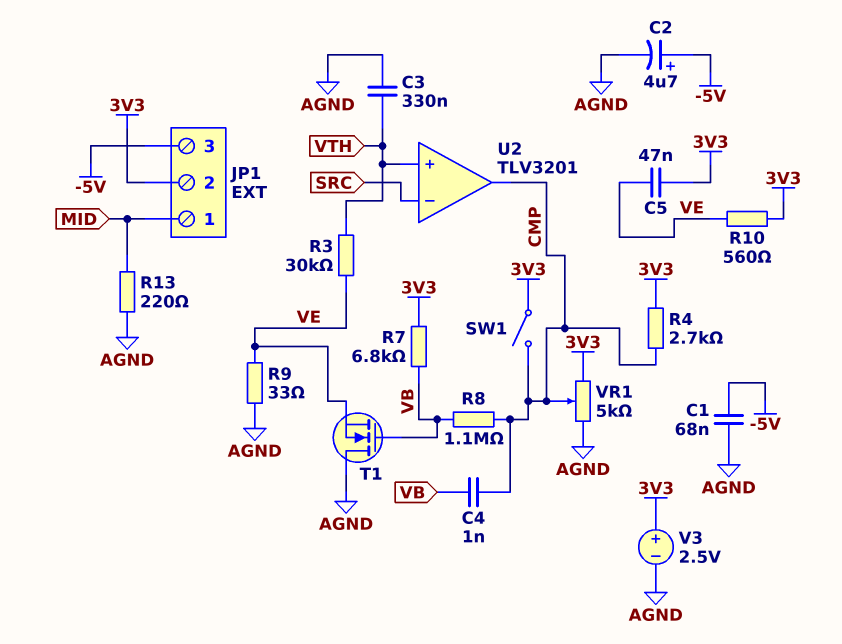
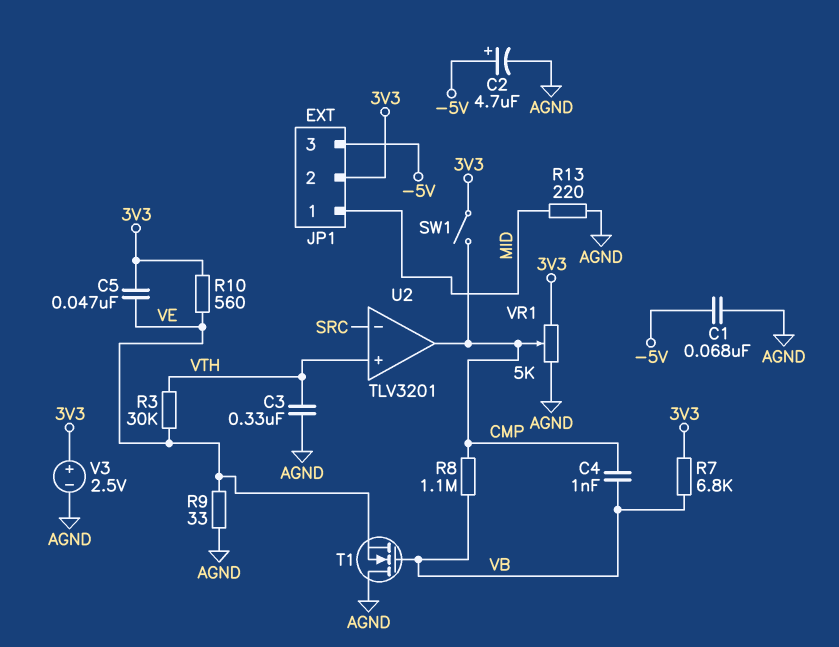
R4: 2.7k (3V3, CMP) -> none

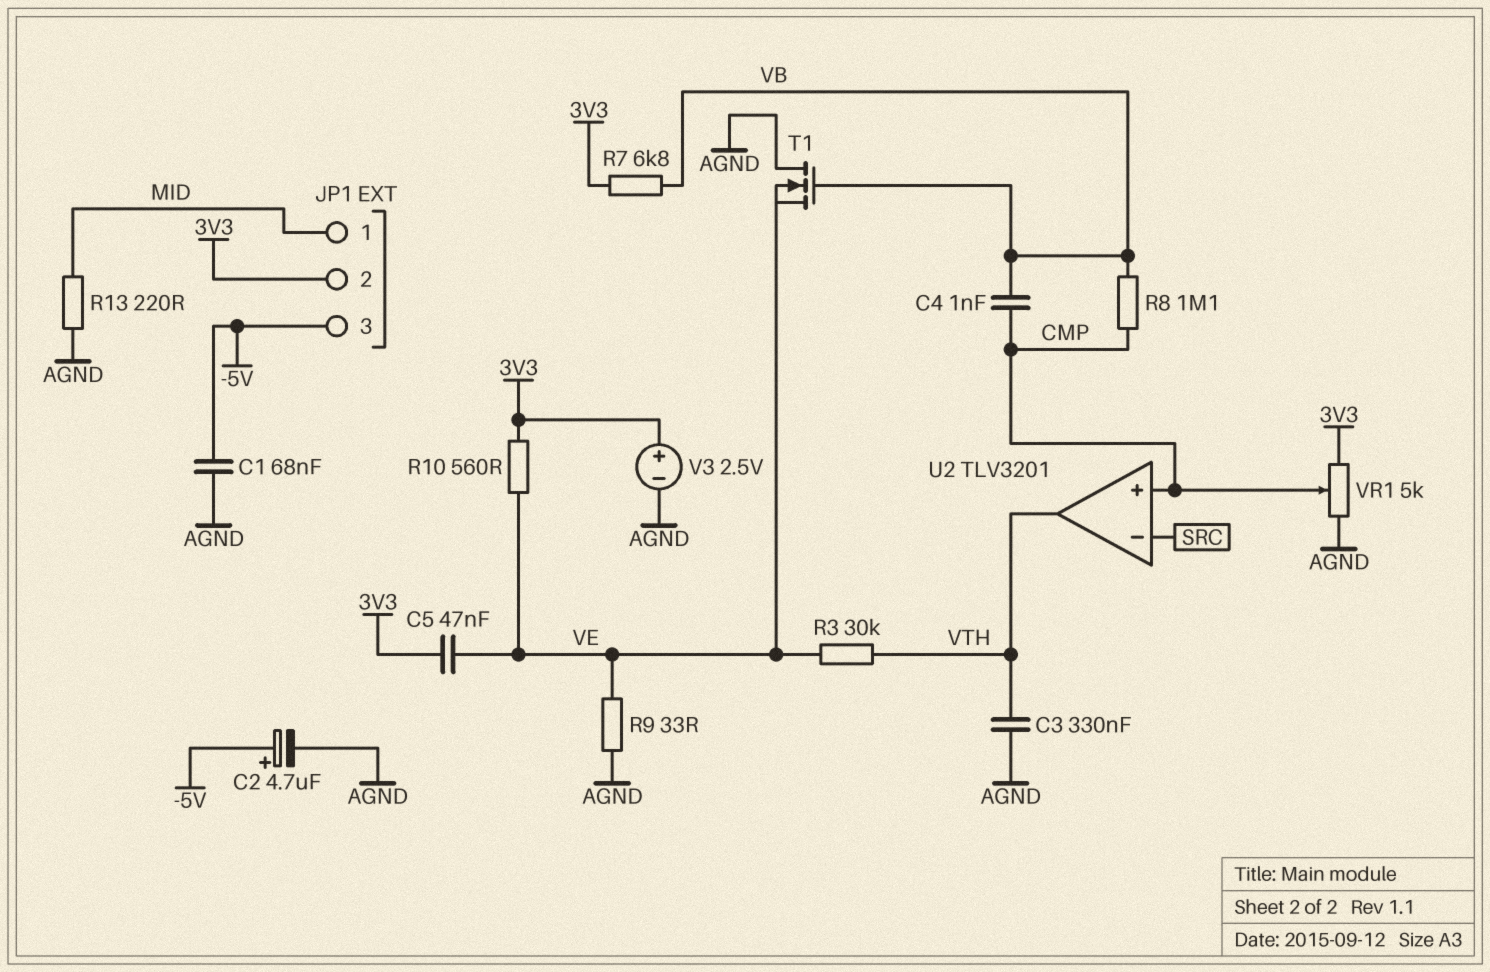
SW1: switch (3V3, CMP) -> none
U2 pin in+: VTH -> CMP
U2 pin out: CMP -> VTH

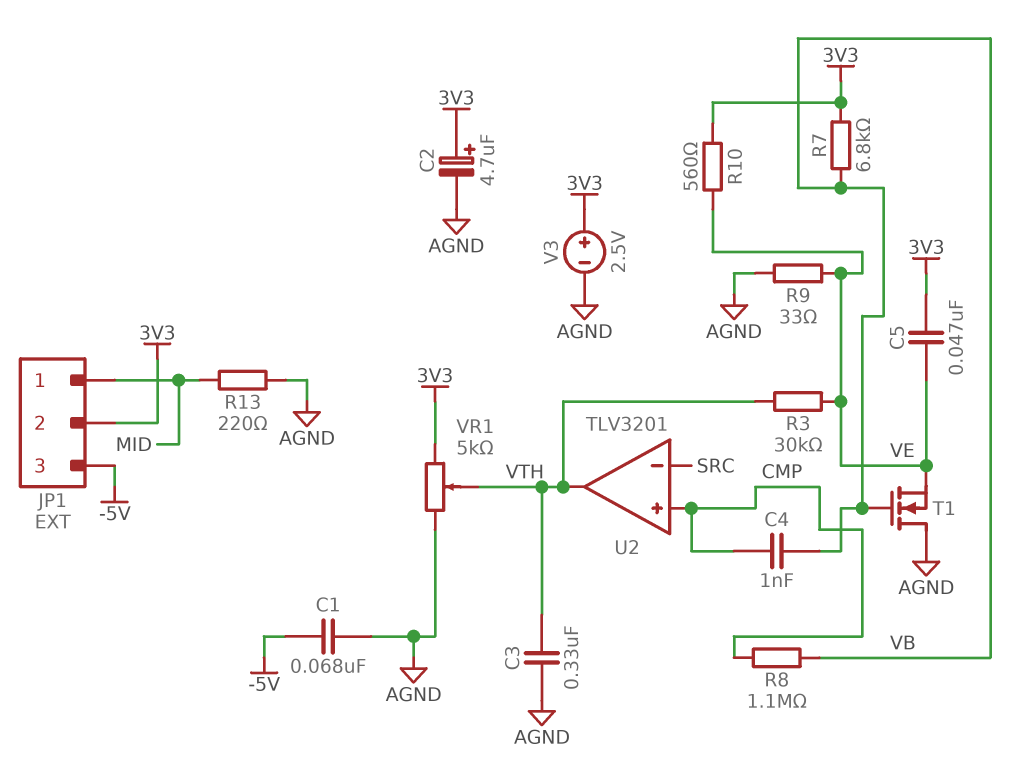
C2: 4.7uF (plus -5V, minus AGND) -> 4.7uF (plus 3V3, minus AGND)
VR1: 5k (3V3, AGND, wiper CMP) -> 5k (3V3, AGND, wiper VTH)

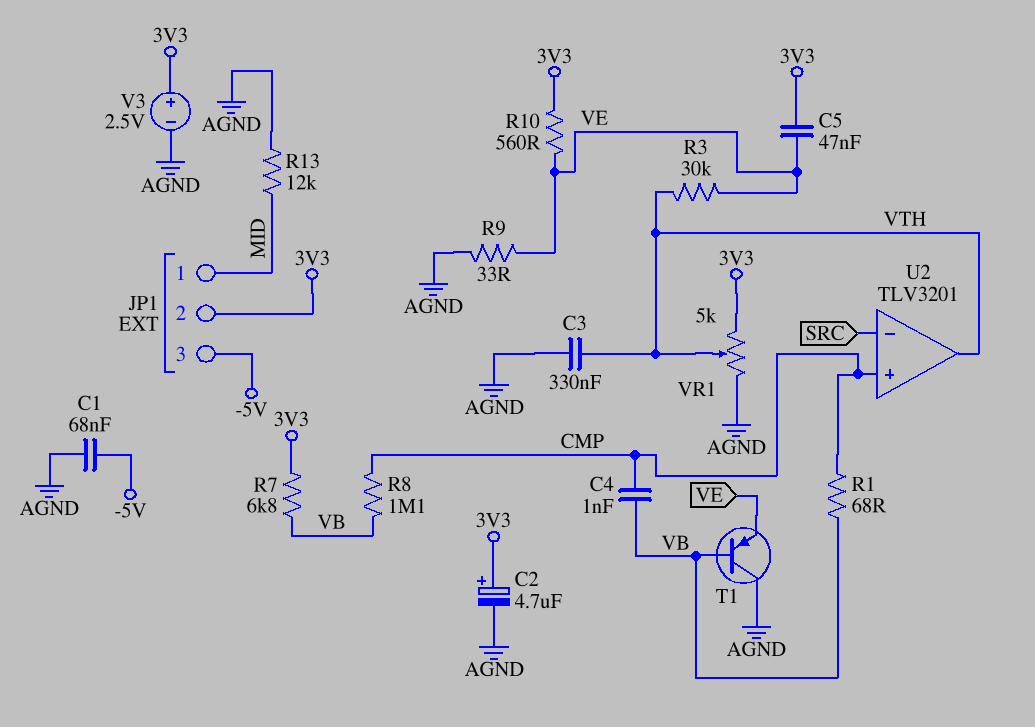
R1: none -> 68 (CMP, VB)
R13: 220 (AGND, MID) -> 12k (AGND, MID)
T1: NMOS (G VB, D AGND, S VE) -> PNP (B VB, C AGND, E VE)

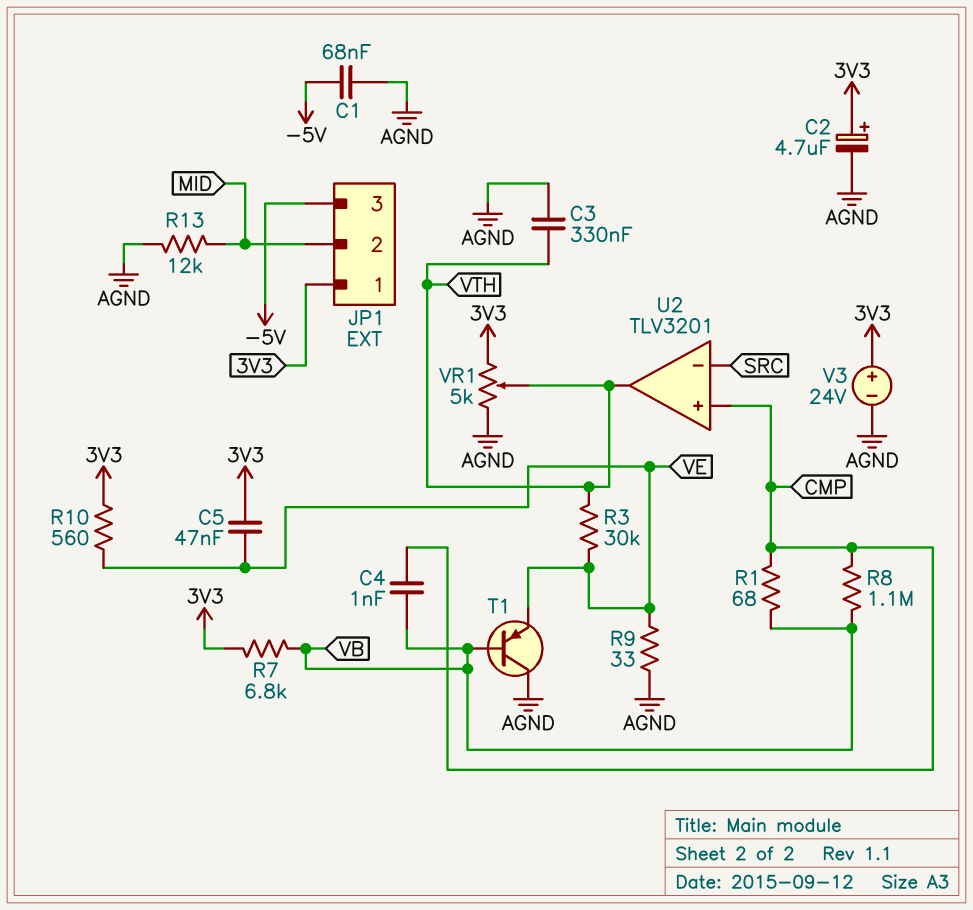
JP1 pin 1: MID -> 3V3
JP1 pin 2: 3V3 -> MID
V3: 2.5V (plus 3V3, minus AGND) -> 24V (plus 3V3, minus AGND)

